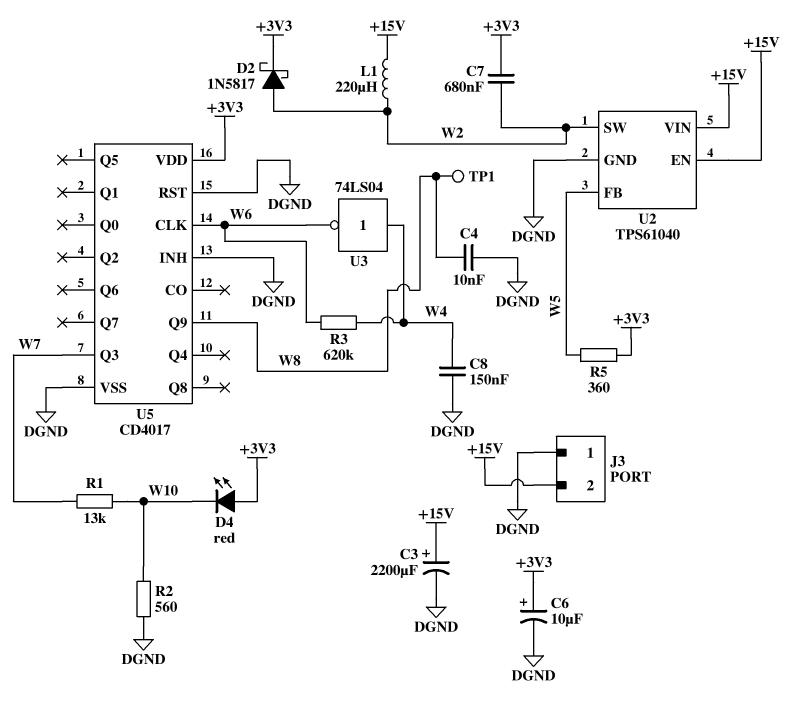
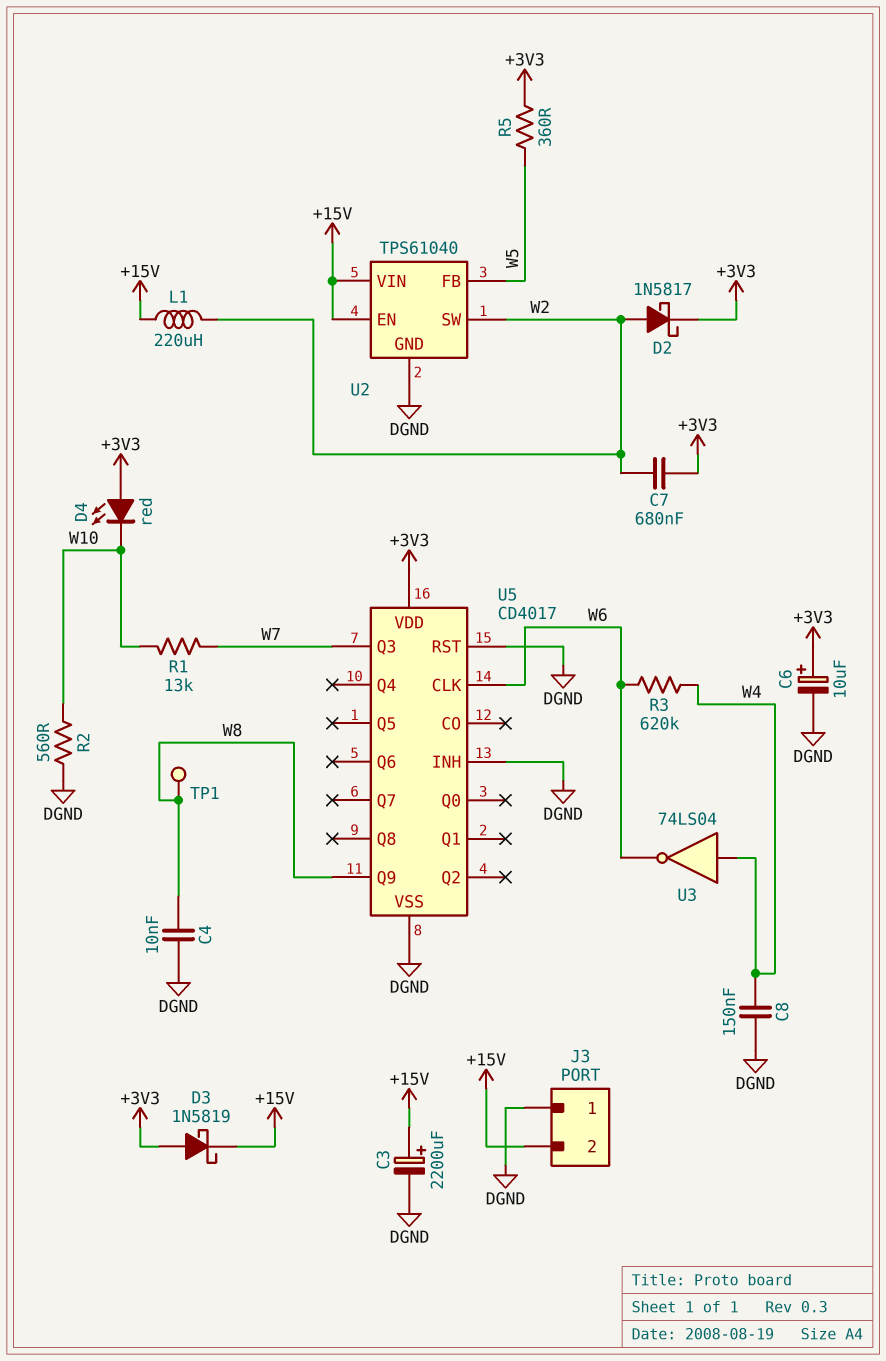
D3: none -> schottky 1N5819 (A +3V3, K +15V)

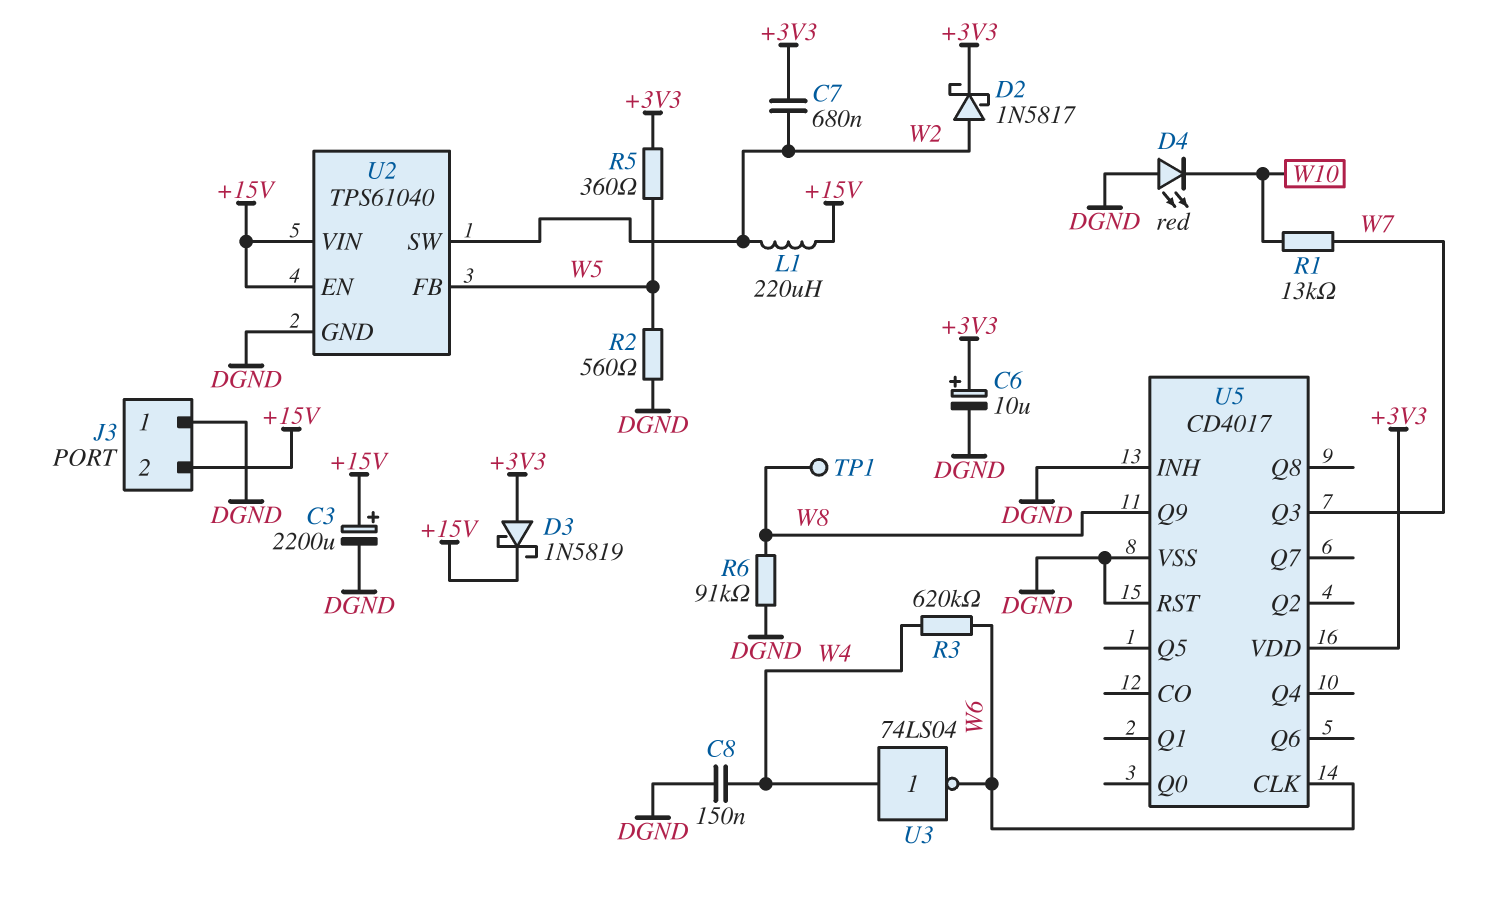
C4: 10nF (DGND, W8) -> none
D4: LED red (A +3V3, K W10) -> LED red (A DGND, K W10)
R2: 560 (DGND, W10) -> 560 (DGND, W5)
R6: none -> 91k (DGND, W8)

